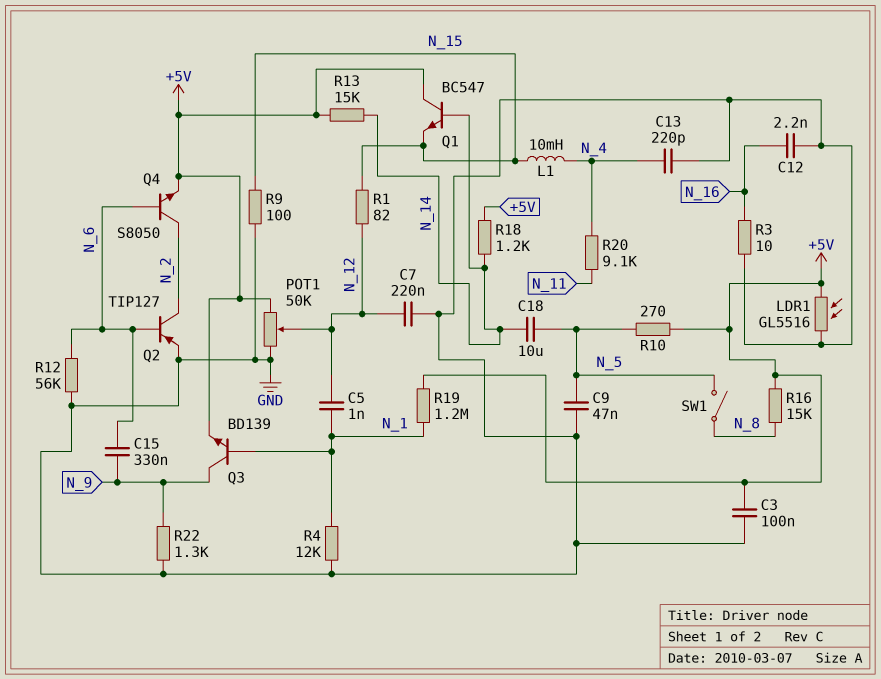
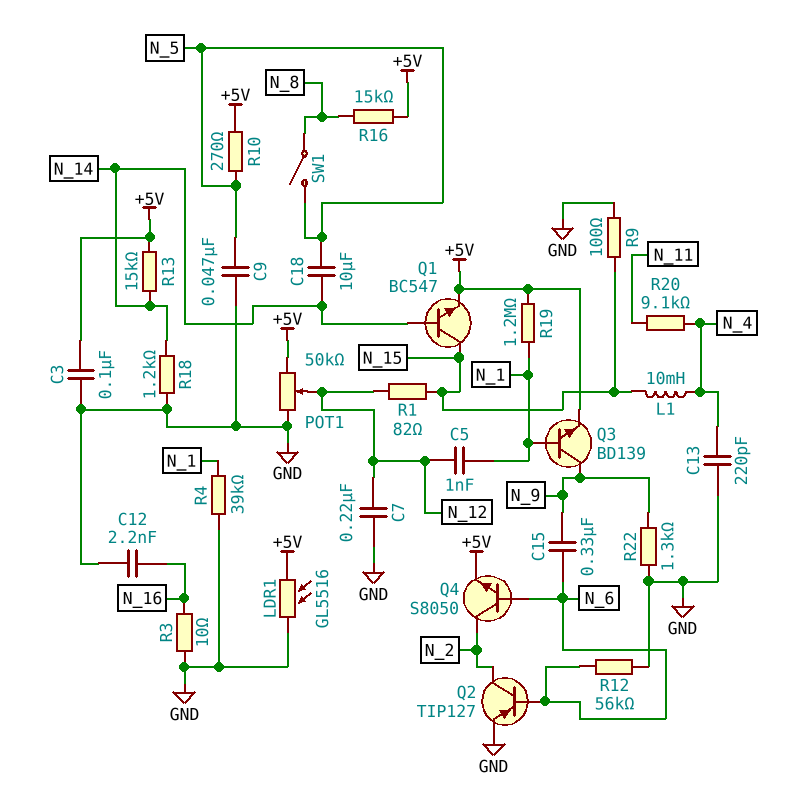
Q1: NPN BC547 (B N_14, C +5V, E N_15) -> NPN BC547 (B N_14, C N_15, E +5V)
R4: 12k (GND, N_1) -> 39k (GND, N_1)
R18: 1.2k (+5V, N_14) -> 1.2k (GND, N_14)

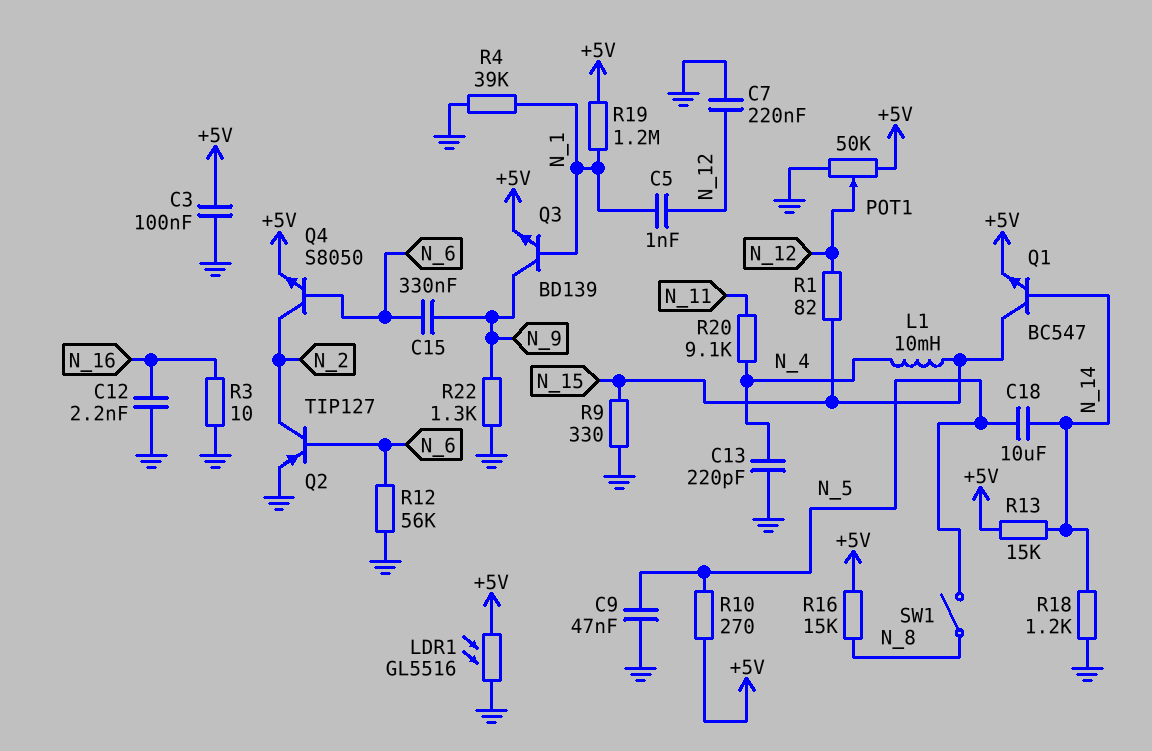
R9: 100 (GND, N_15) -> 330 (GND, N_15)

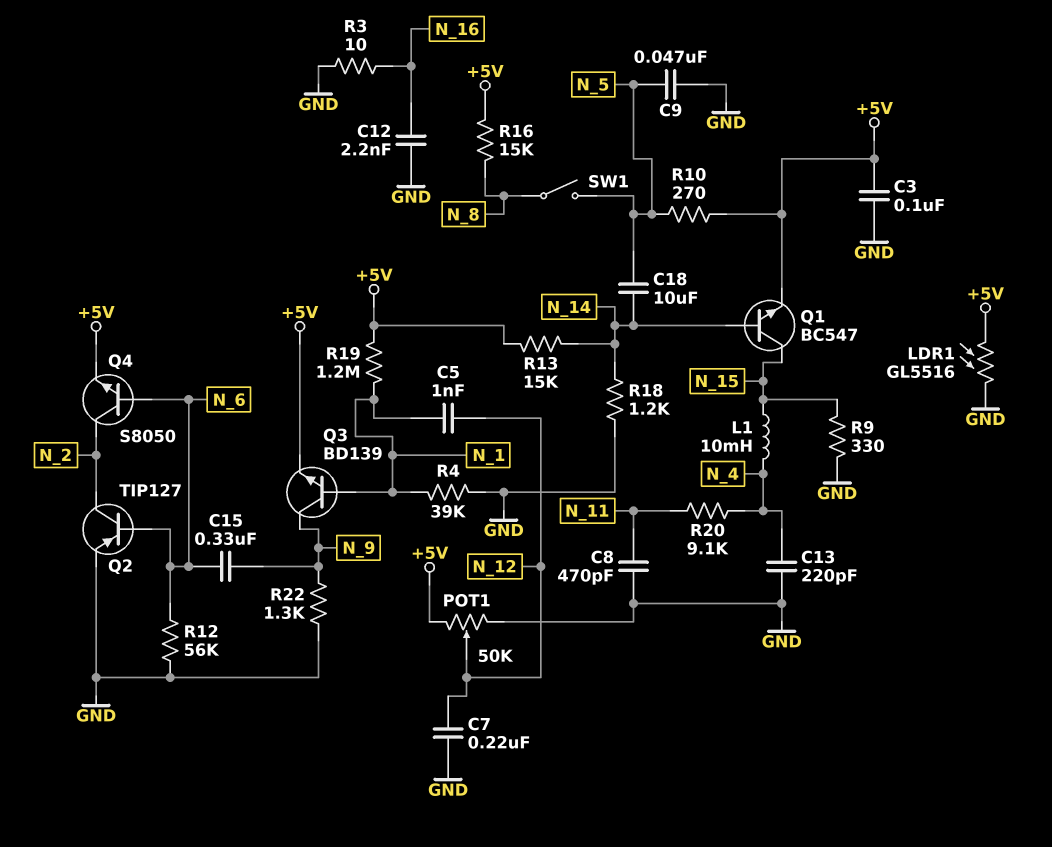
C8: none -> 470pF (GND, N_11)
R1: 82 (N_12, N_15) -> none

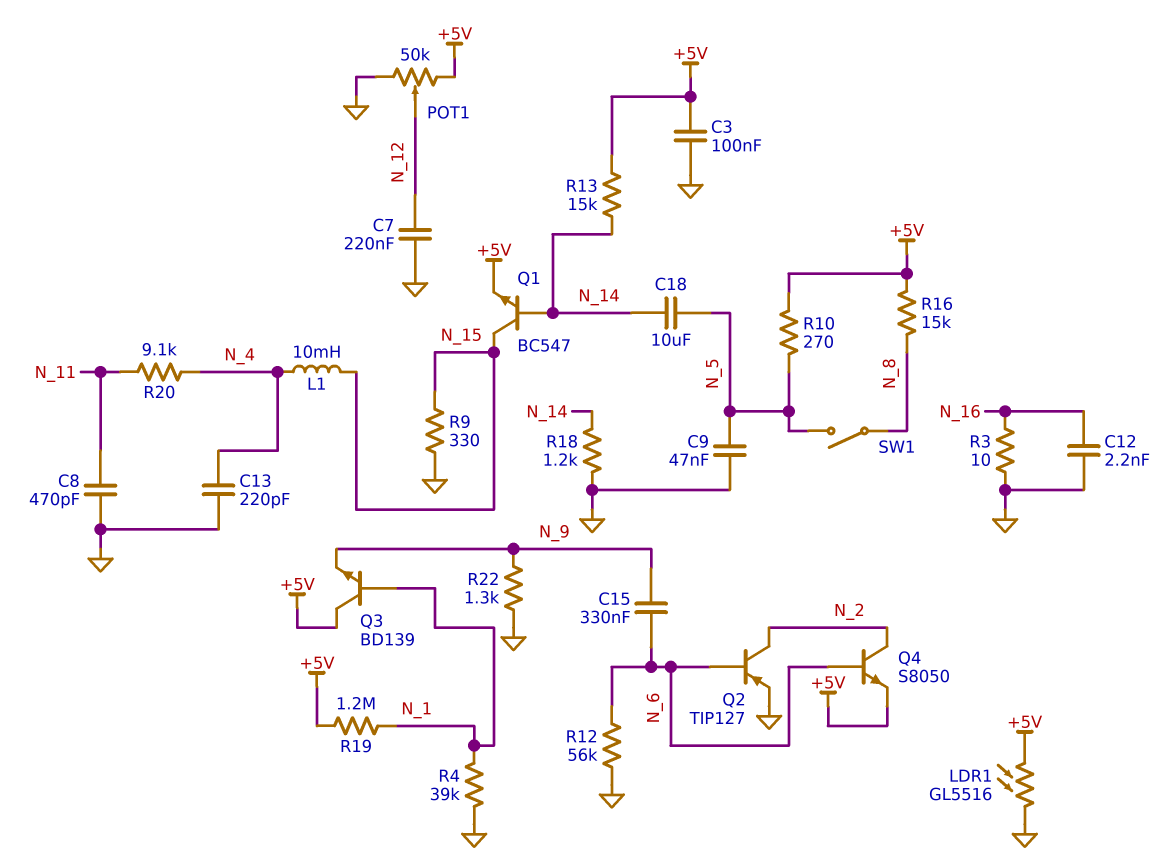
C5: 1nF (N_1, N_12) -> none
Q3: NPN BD139 (B N_1, C N_9, E +5V) -> NPN BD139 (B N_1, C +5V, E N_9)

